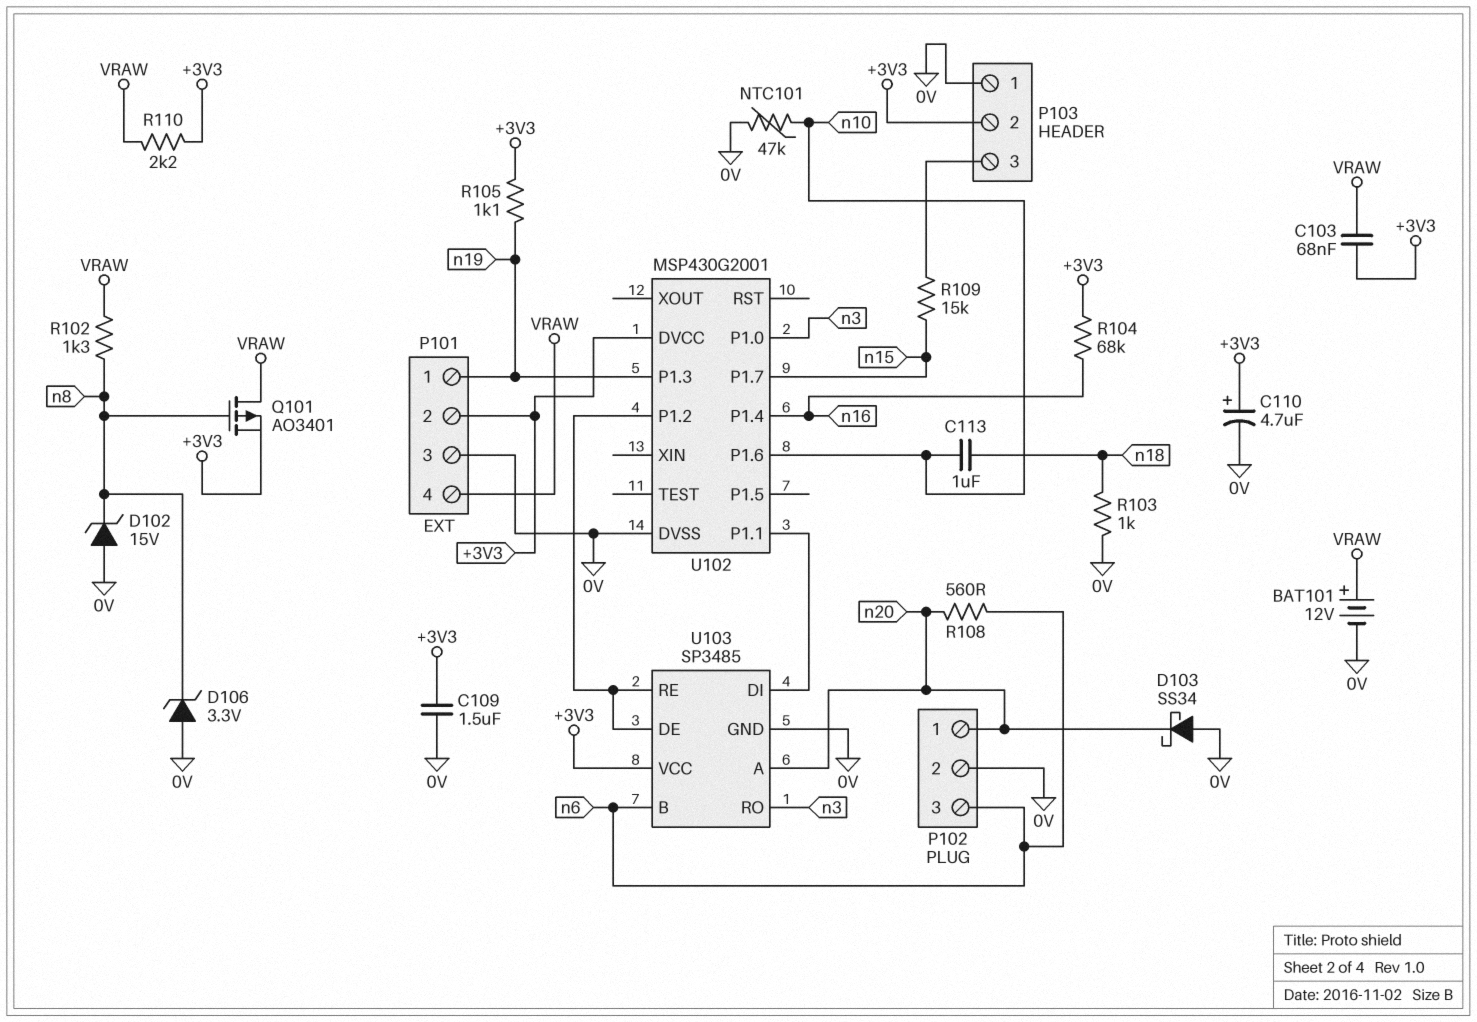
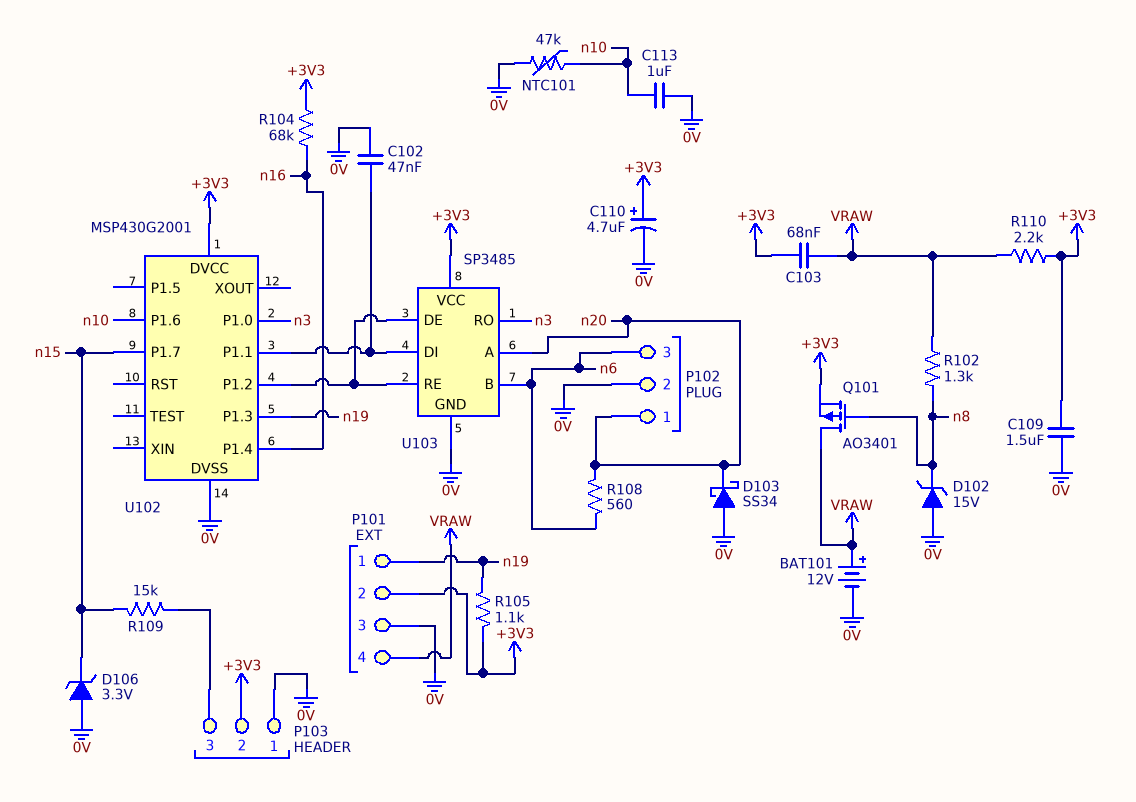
C102: none -> 47nF (0V, U102/P1.1)
C113: 1uF (n10, n18) -> 1uF (0V, n10)
D106: zener 3.3V (A 0V, K n8) -> zener 3.3V (A 0V, K n15)
R103: 1k (0V, n18) -> none

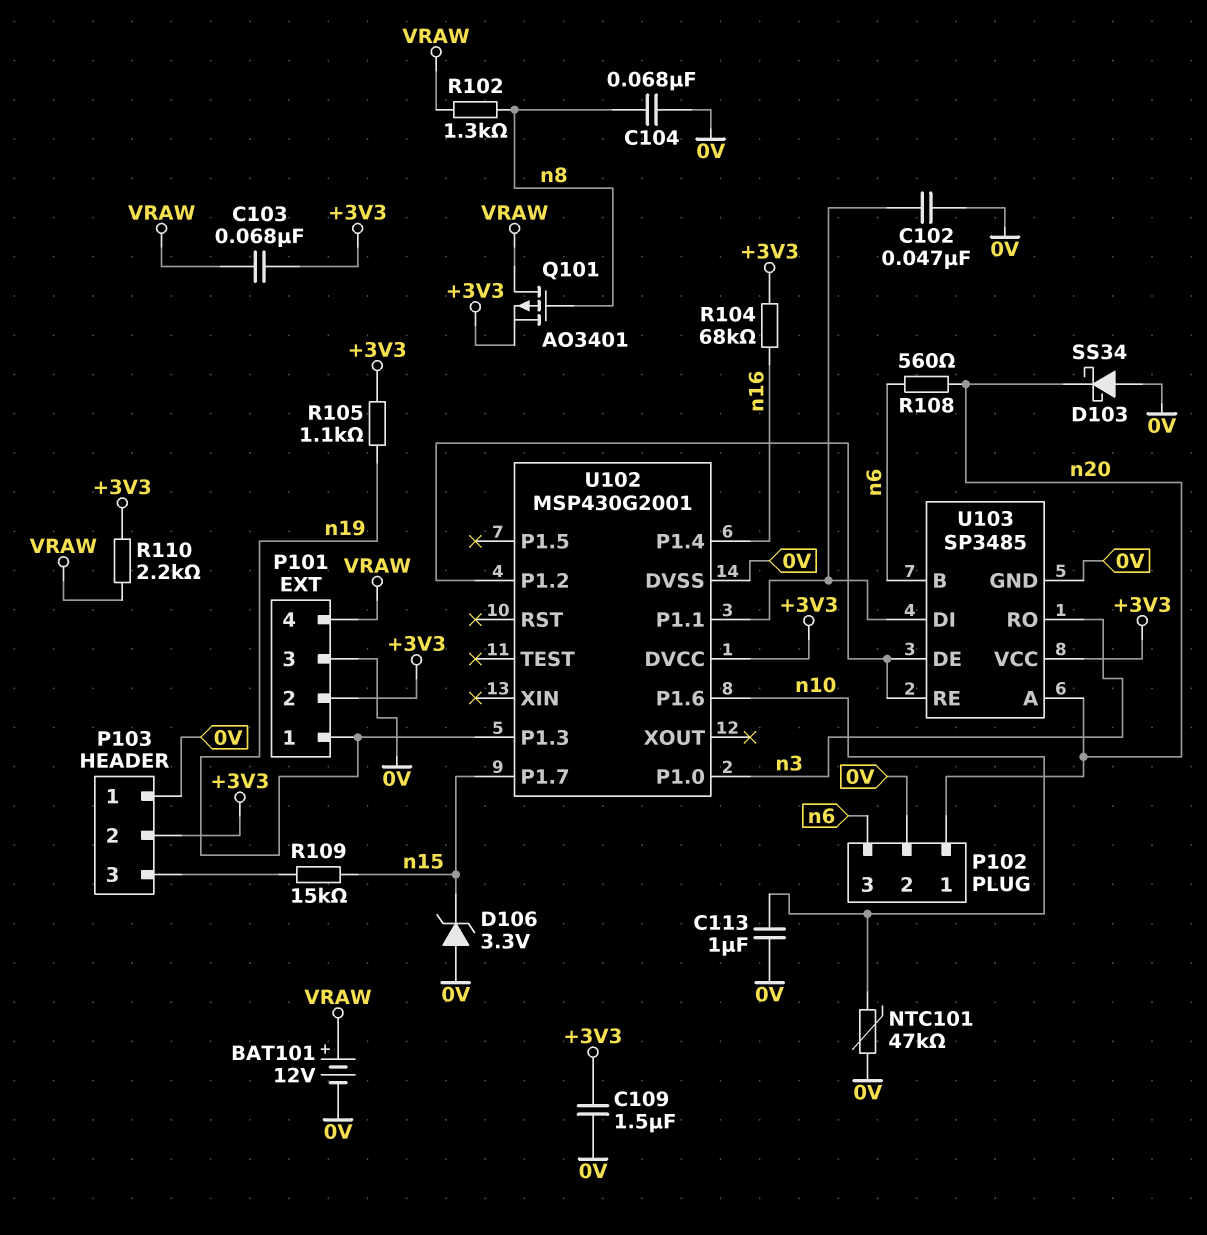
C104: none -> 68nF (0V, n8)
C110: 4.7uF (plus +3V3, minus 0V) -> none
D102: zener 15V (A 0V, K n8) -> none

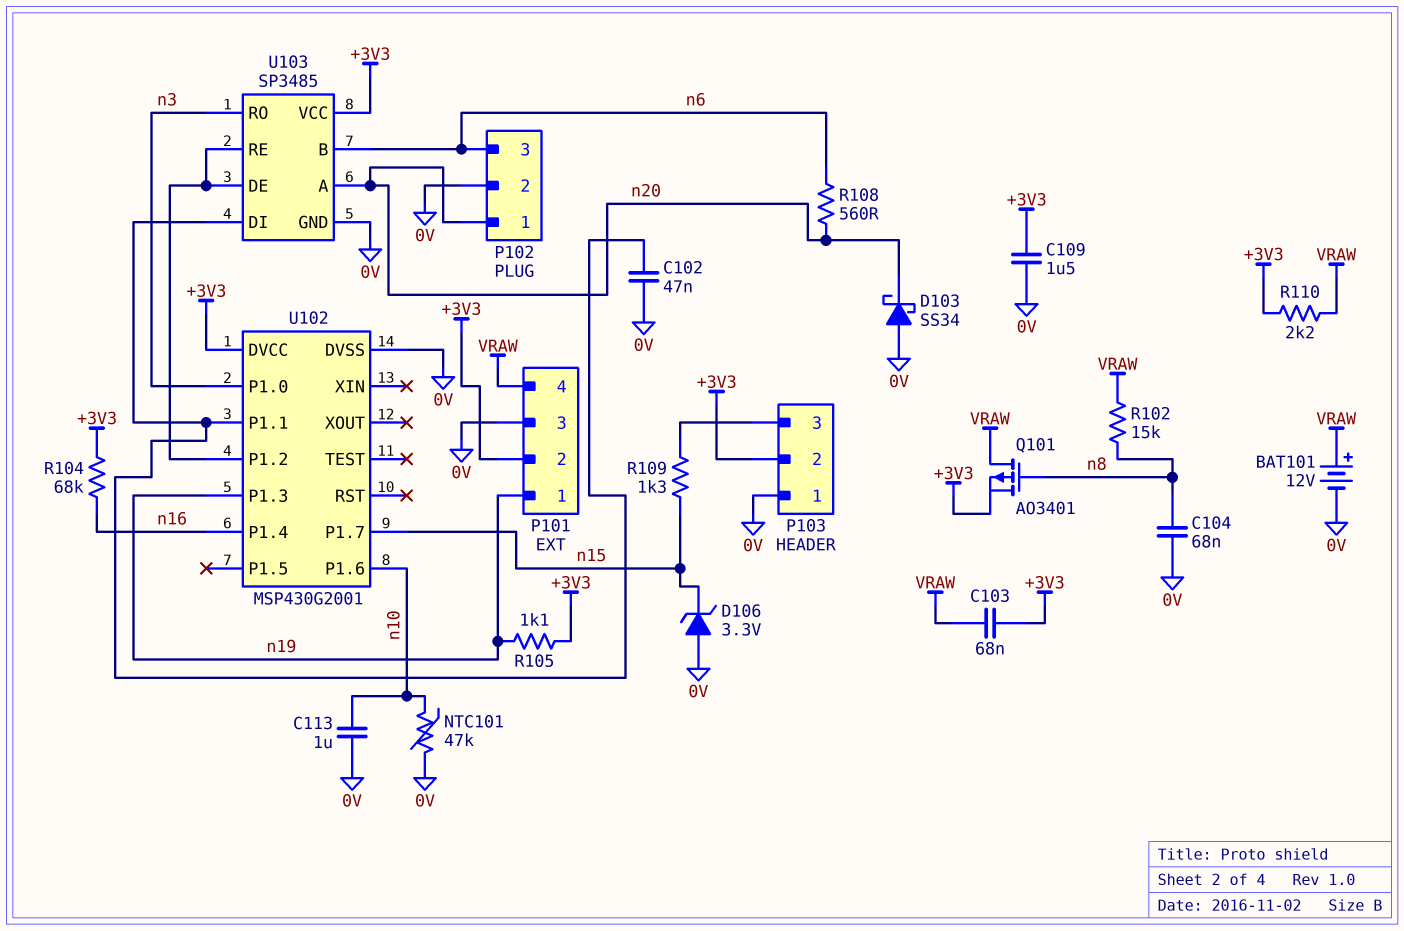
R102: 1.3k (VRAW, n8) -> 15k (VRAW, n8)
R109: 15k (P103/3, n15) -> 1.3k (P103/3, n15)

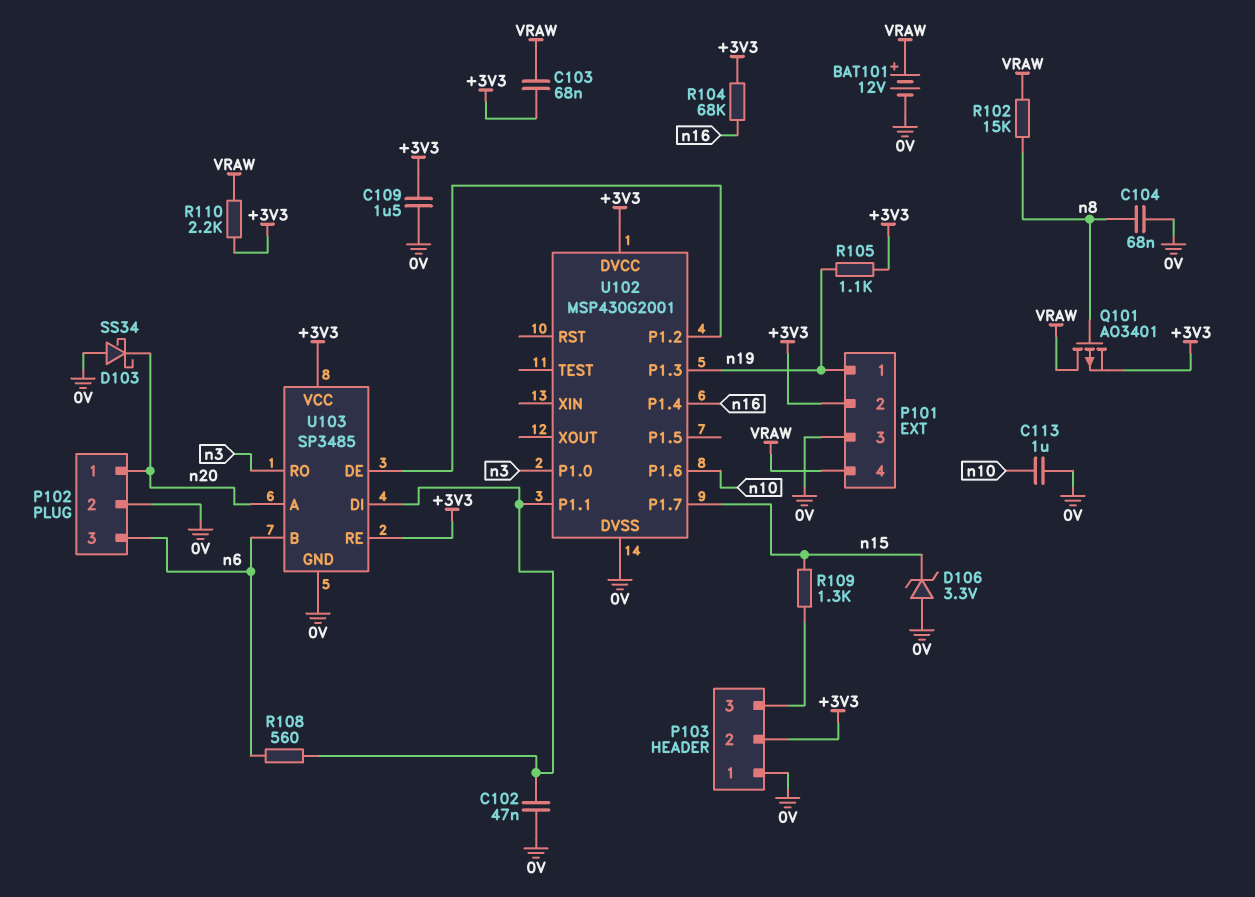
NTC101: 47k (0V, n10) -> none
R108: 560 (n6, n20) -> 560 (U102/P1.1, n6)
U103 pin RE: U102/P1.2 -> +3V3

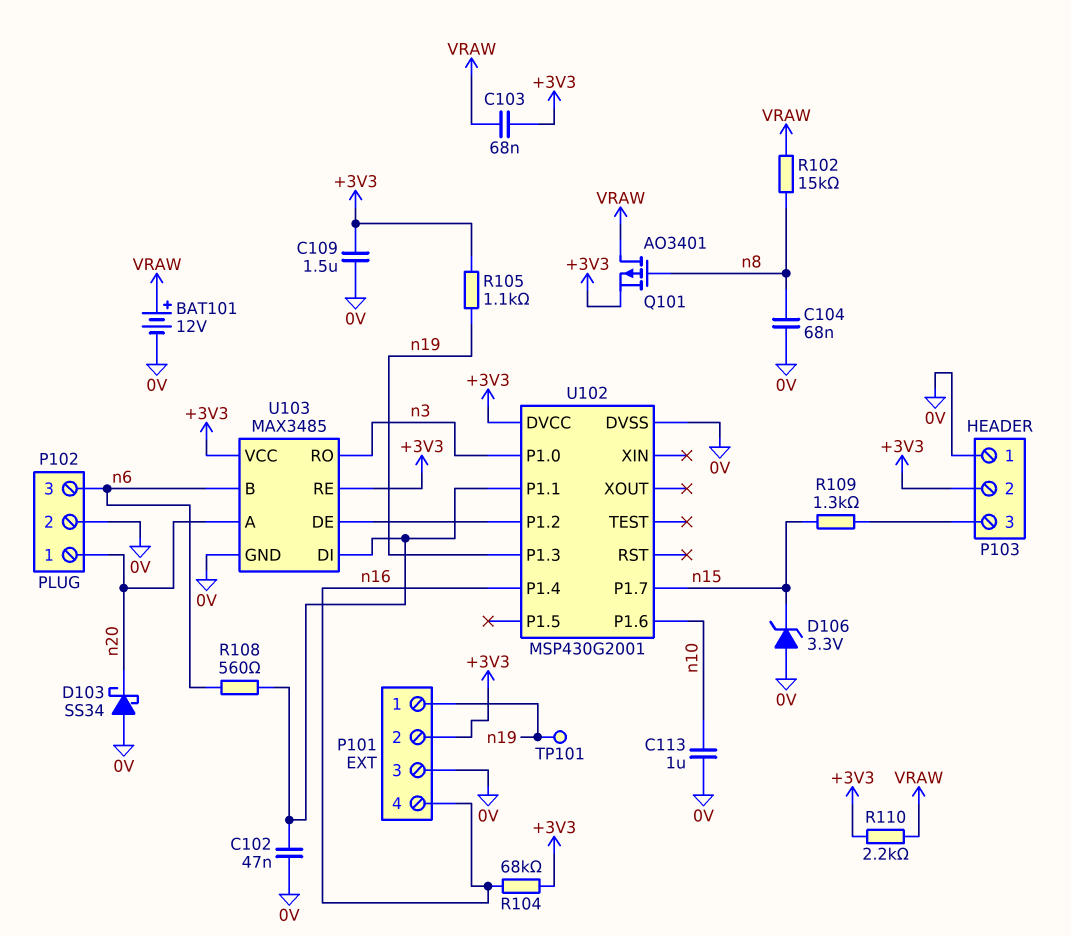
P101 pin 4: VRAW -> n16
TP101: none -> test point (n19)
U103: SP3485 -> MAX3485

